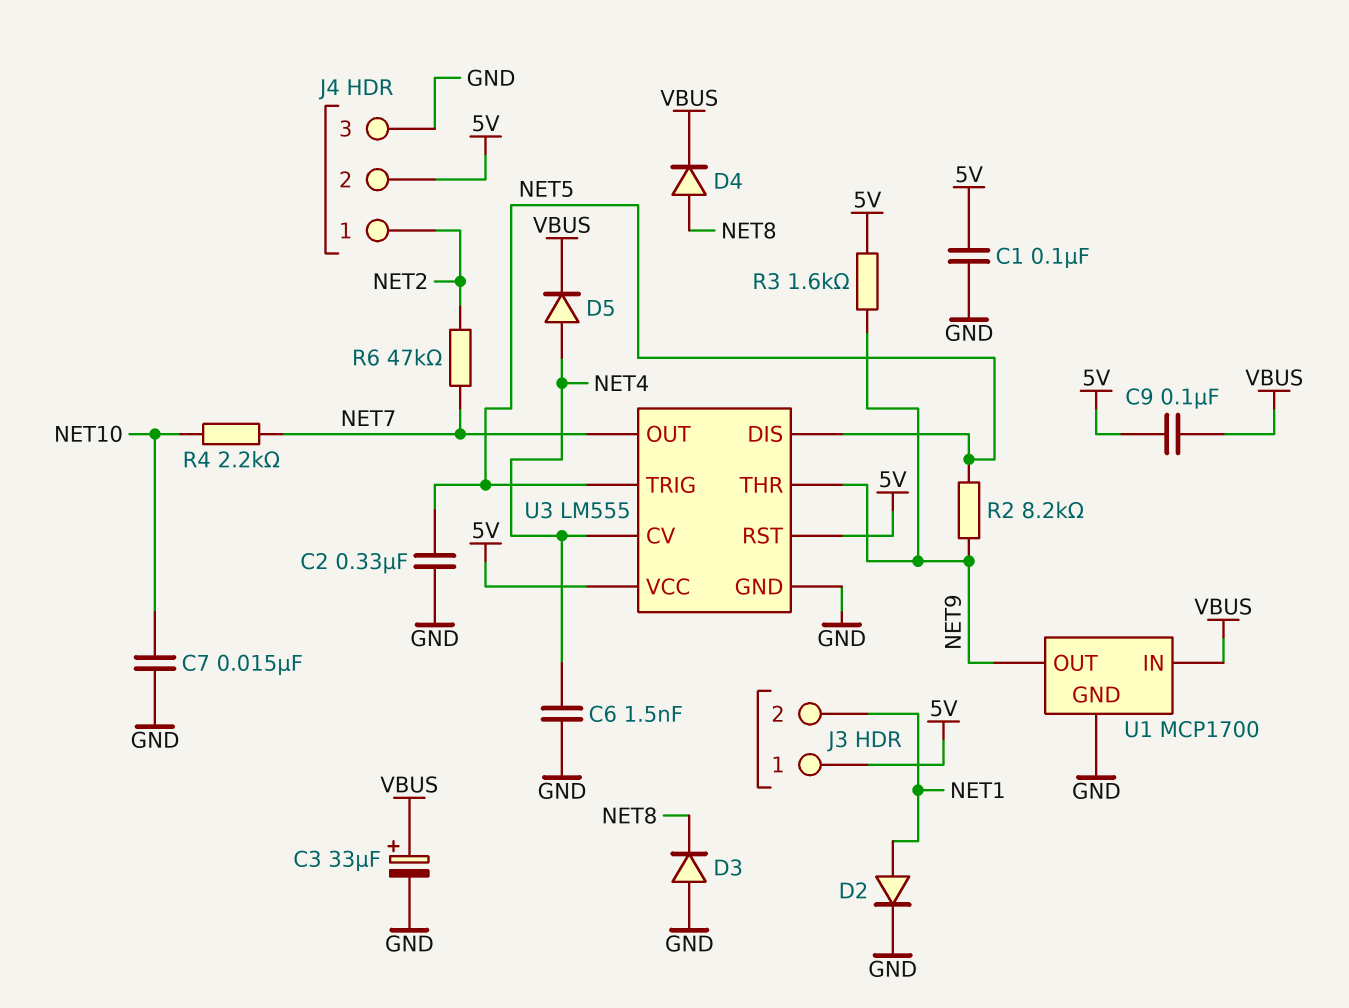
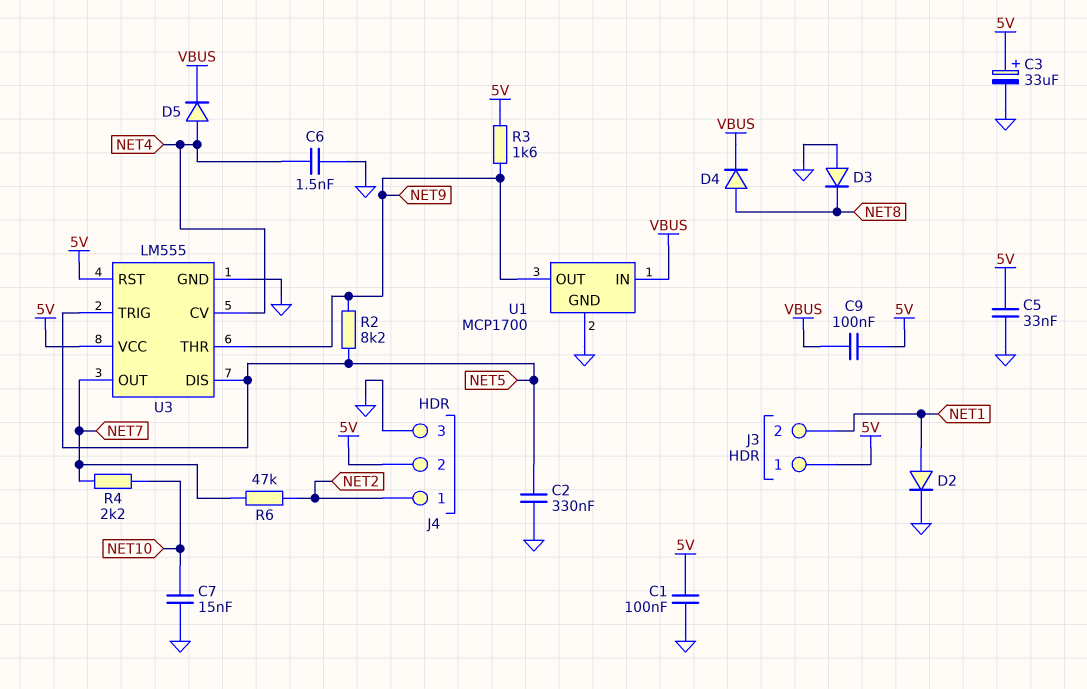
C3: 33uF (plus VBUS, minus GND) -> 33uF (plus 5V, minus GND)
C5: none -> 33nF (5V, GND)

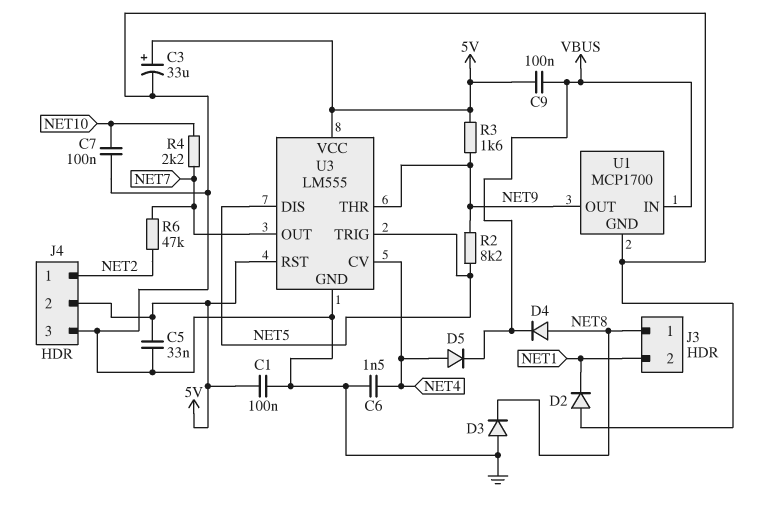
C2: 330nF (GND, NET5) -> none
C7: 15nF (GND, NET10) -> 100nF (GND, NET10)
D2: diode (A NET1, K GND) -> diode (A GND, K NET1)
J3 pin 1: 5V -> NET8

